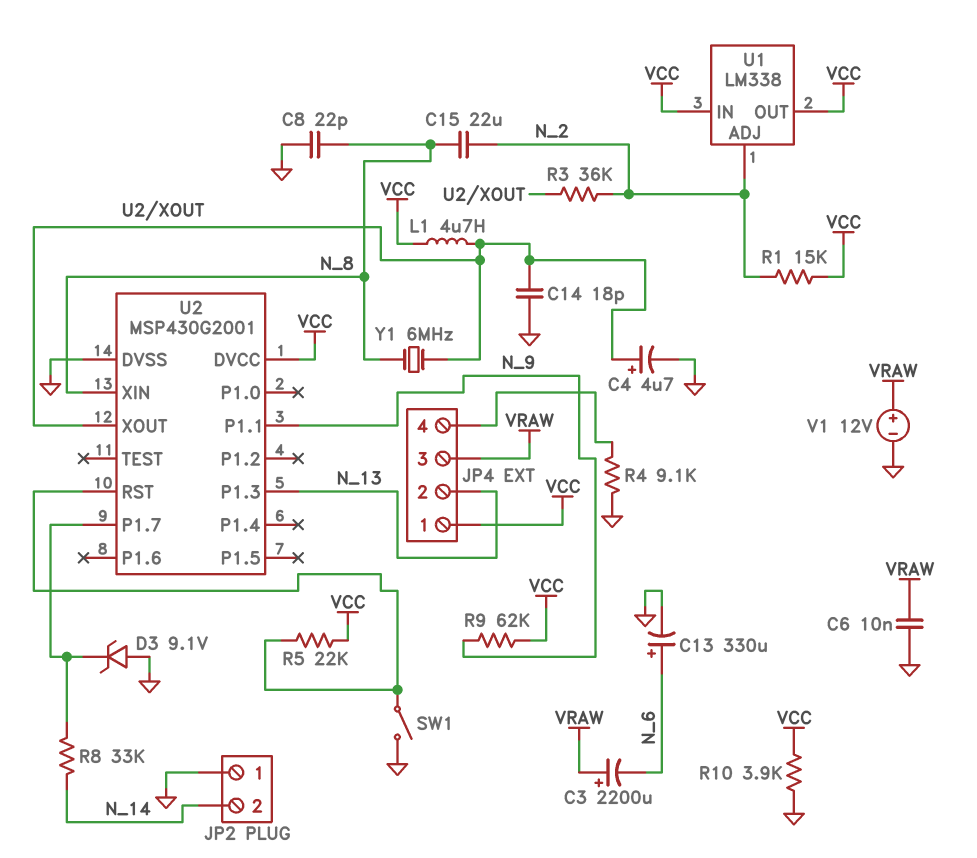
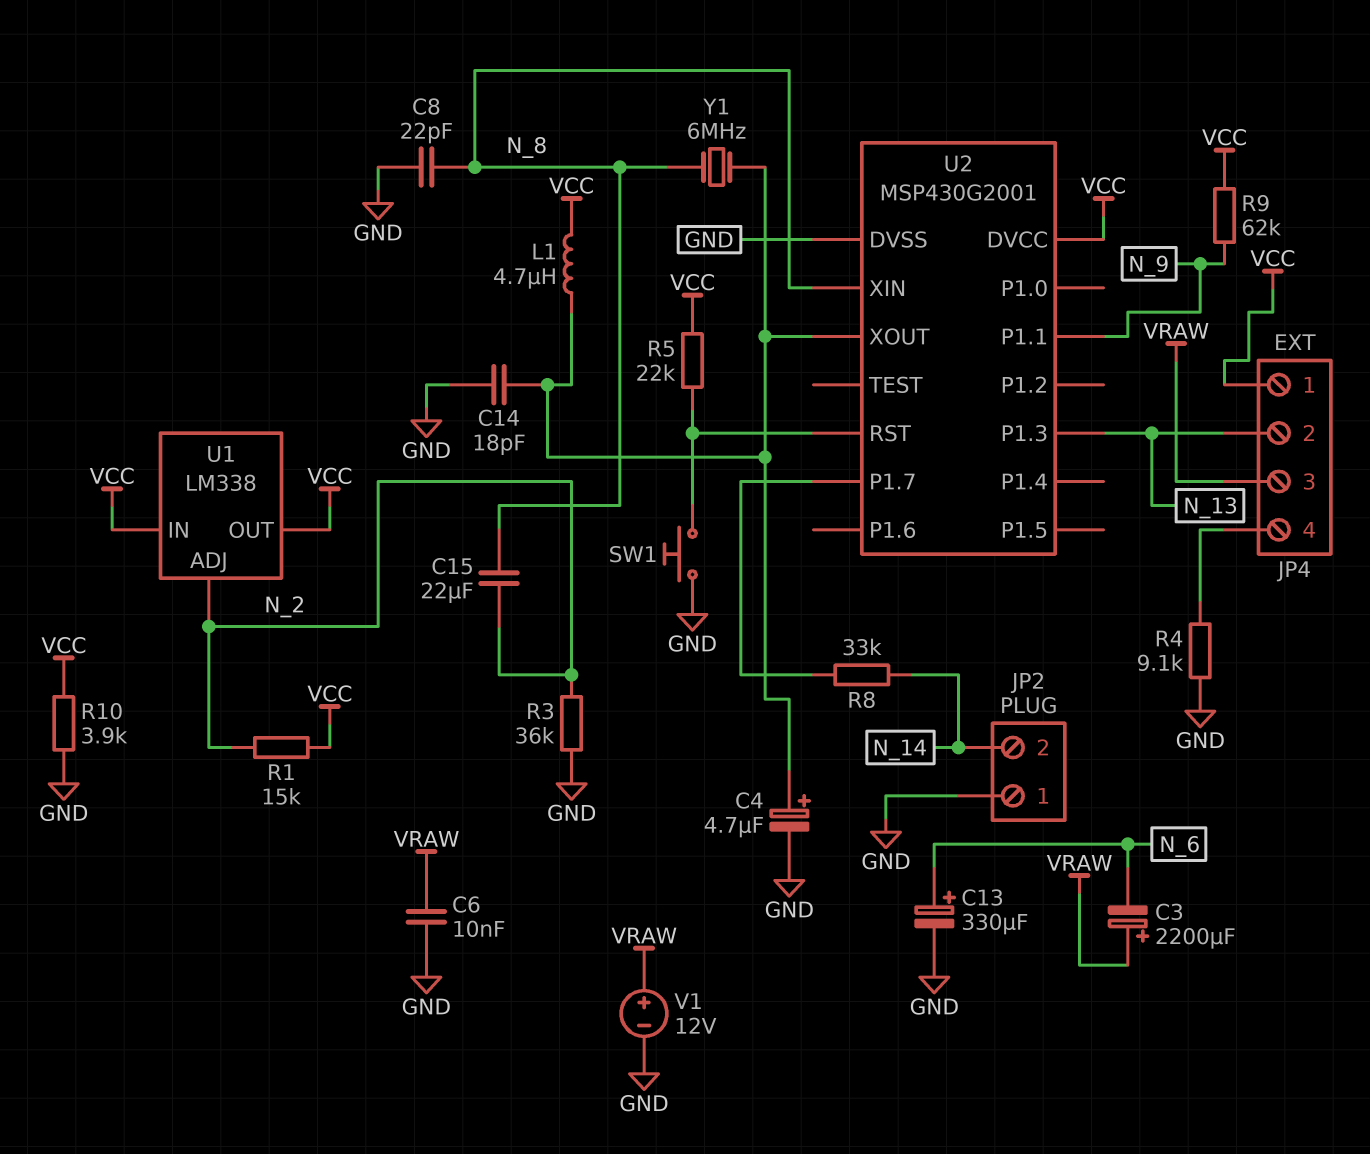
D3: zener 9.1V (A GND, K U2/P1.7) -> none
R3: 36k (N_2, U2/XOUT) -> 36k (GND, N_2)
SW1: switch (GND, U2/RST) -> button (GND, U2/RST)

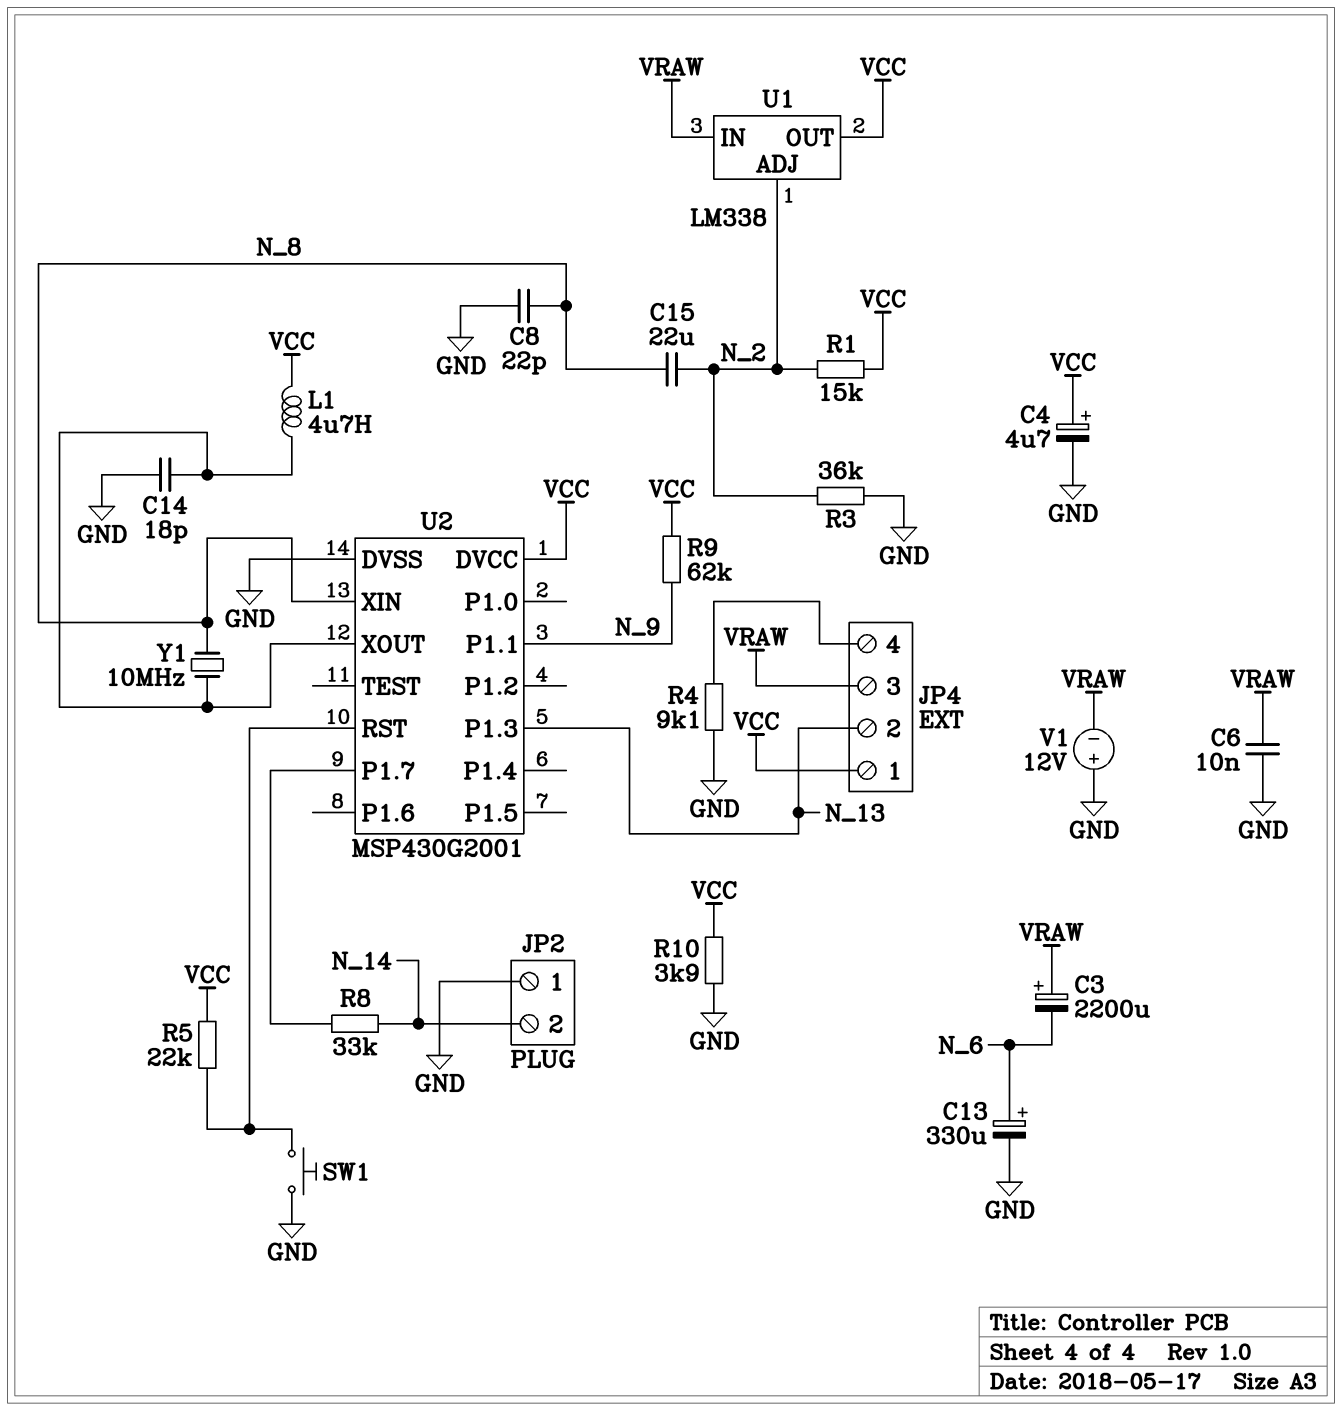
C4: 4.7uF (plus U2/XOUT, minus GND) -> 4.7uF (plus VCC, minus GND)
U1 pin IN: VCC -> VRAW
V1: 12V (plus VRAW, minus GND) -> 12V (plus GND, minus VRAW)
Y1: 6MHz (N_8, U2/XOUT) -> 10MHz (N_8, U2/XOUT)

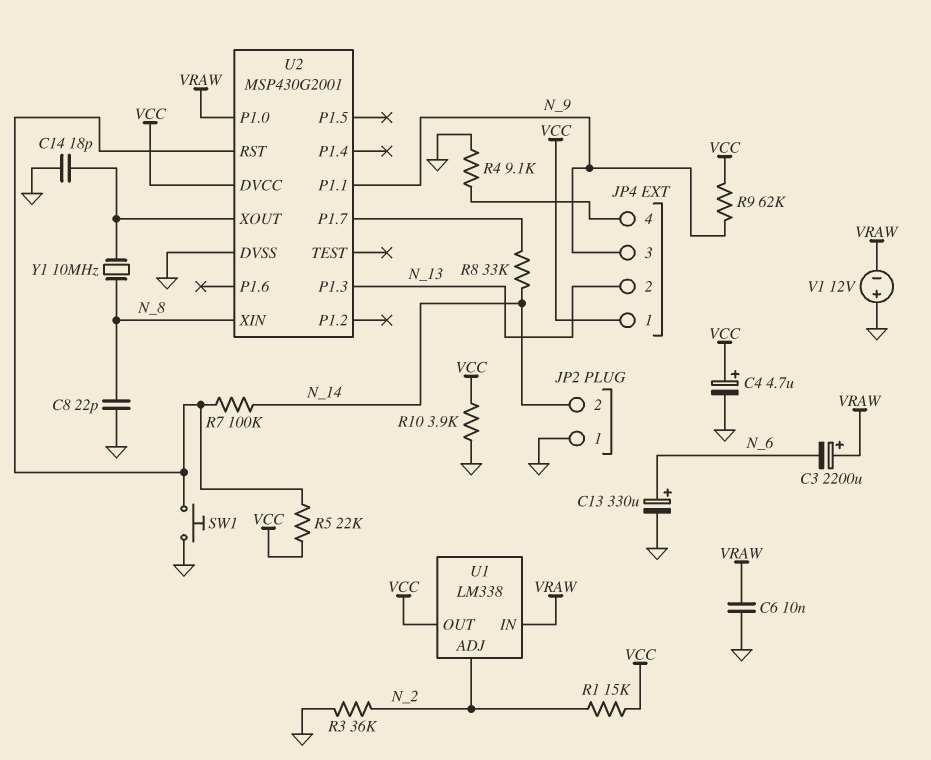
C15: 22uF (N_2, N_8) -> none
JP4 pin 3: VRAW -> N_9
L1: 4.7uH (U2/XOUT, VCC) -> none
R7: none -> 100k (N_14, U2/RST)
U2 pin P1.0: none -> VRAW

